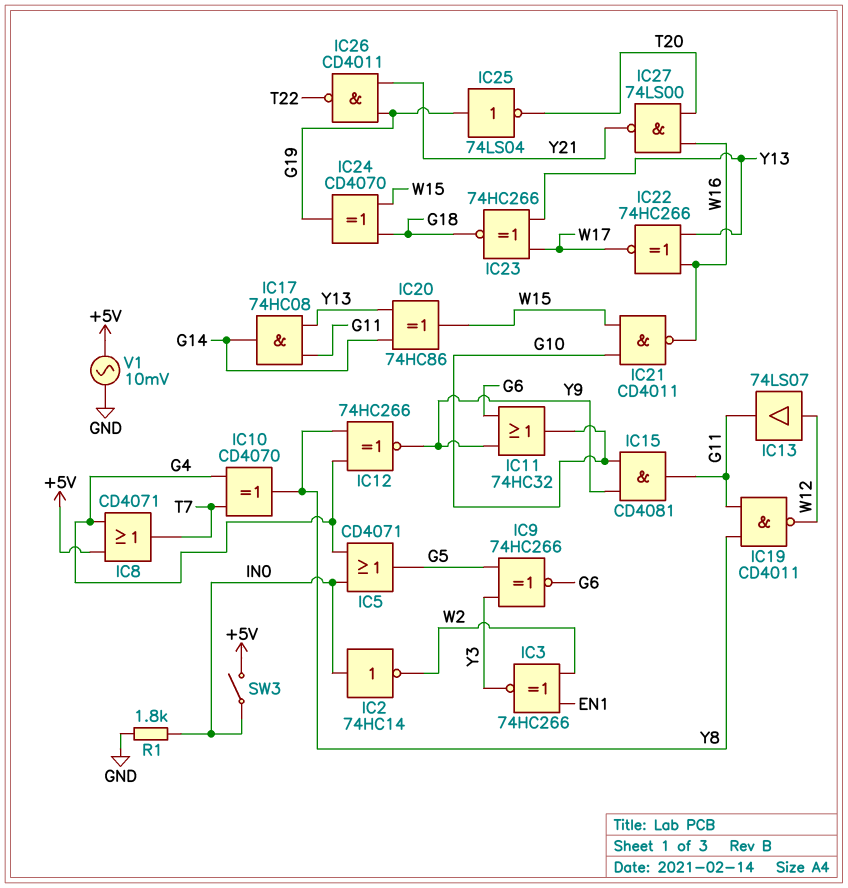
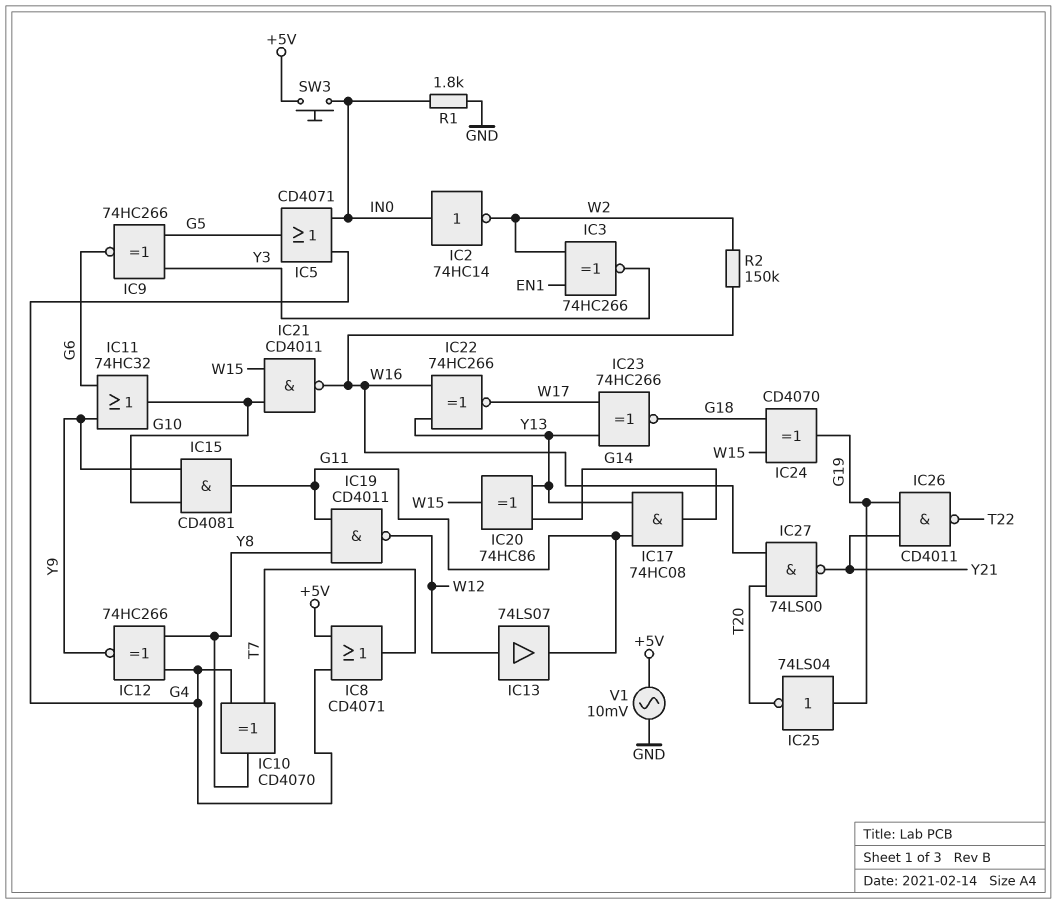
R2: none -> 150k (W2, W16)
SW3: switch (+5V, IN0) -> button (+5V, IN0)

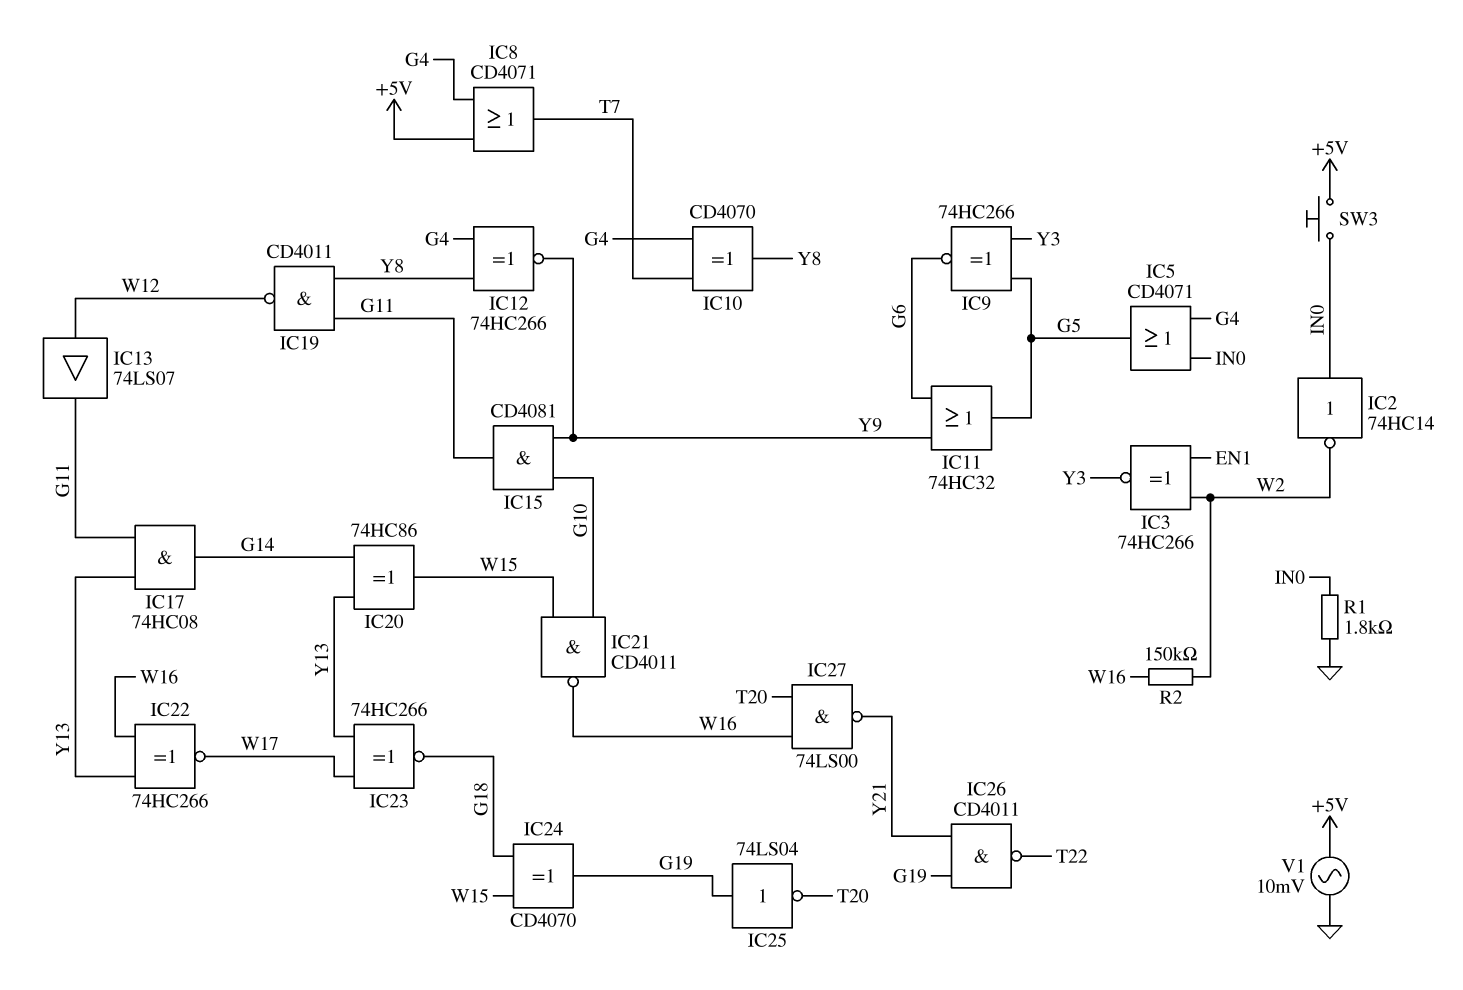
IC11: OR 74HC32 (in G6, in Y9, out G10) -> OR 74HC32 (in G6, in Y9, out G5)

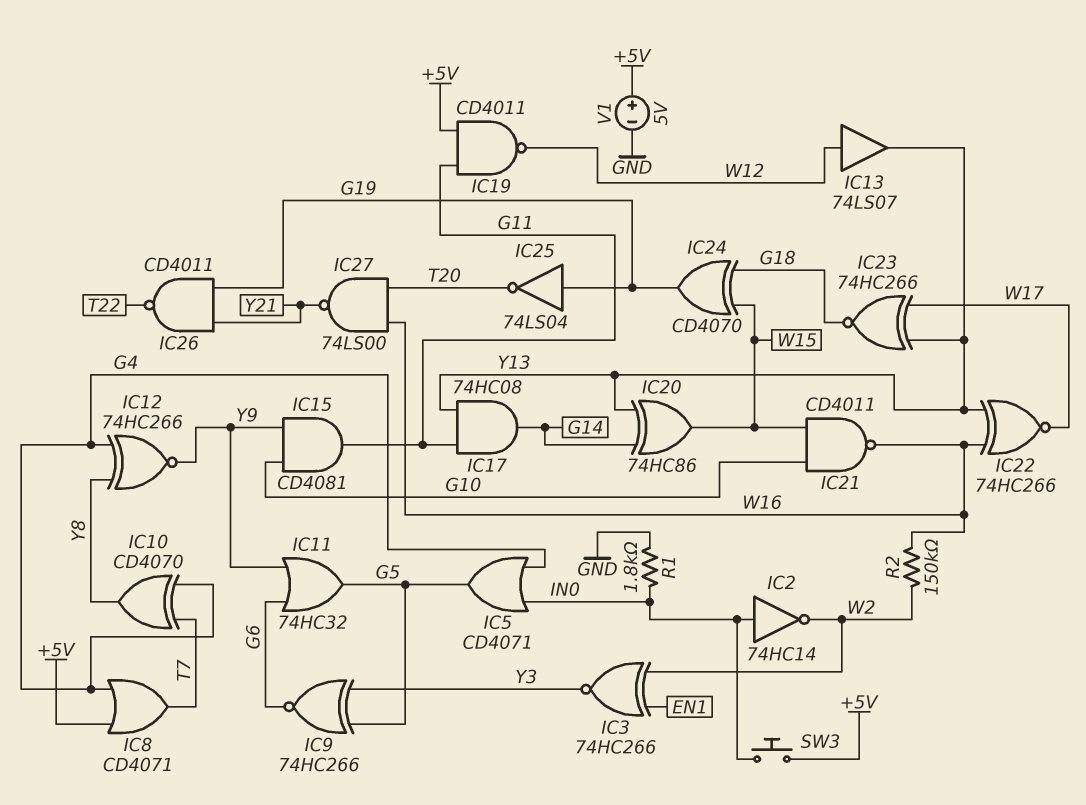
IC13: buffer 74LS07 (in W12, out G11) -> buffer 74LS07 (in W12, out Y13)
IC19: NAND CD4011 (in G11, in Y8, out W12) -> NAND CD4011 (in +5V, in G11, out W12)
V1: AC 10mV (+5V, GND) -> 5V (plus +5V, minus GND)

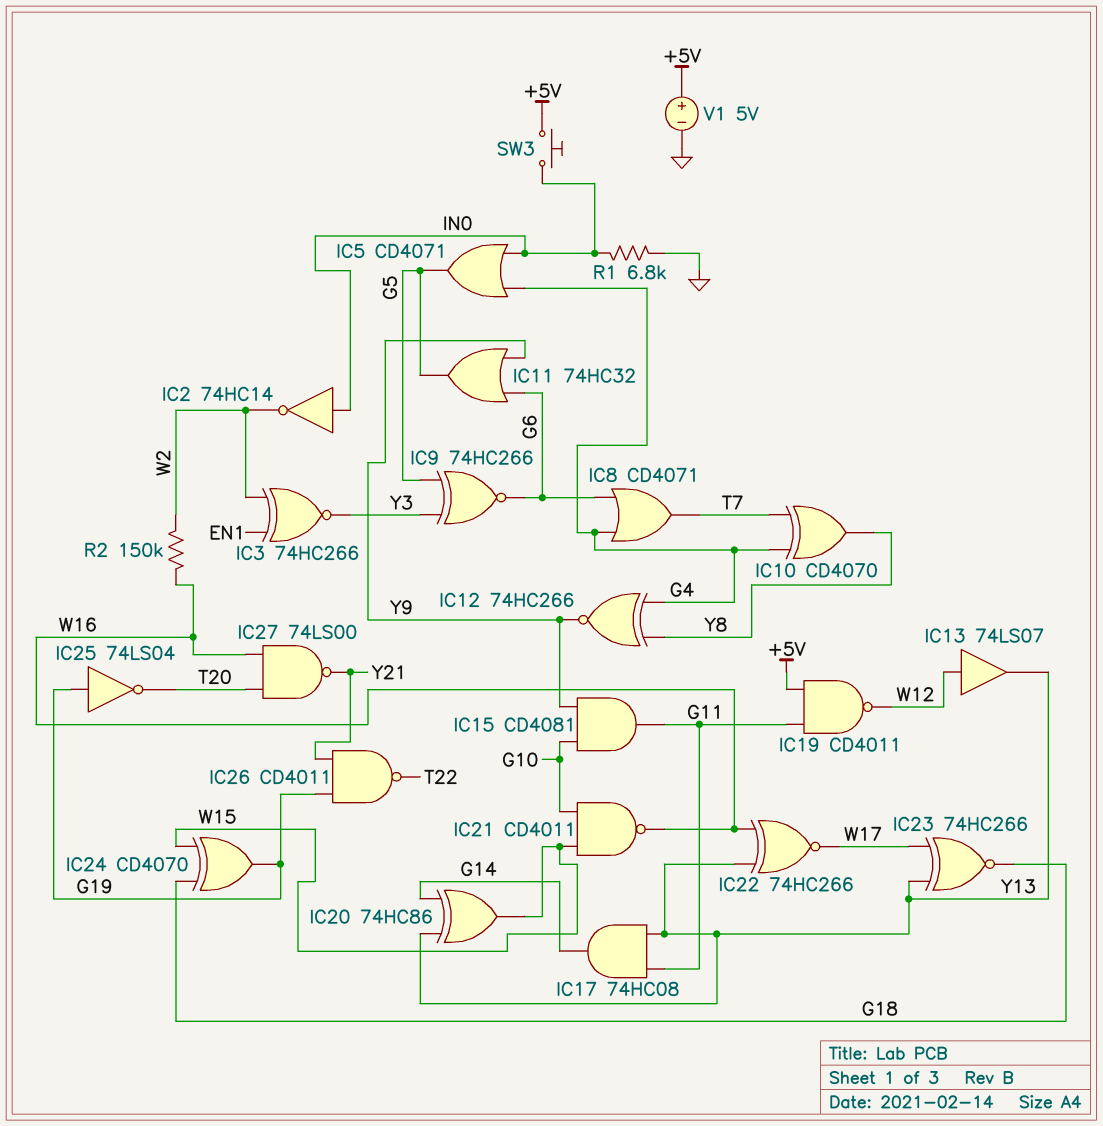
IC8: OR CD4071 (in +5V, in G4, out T7) -> OR CD4071 (in G4, in G6, out T7)
R1: 1.8k (GND, IN0) -> 6.8k (GND, IN0)

